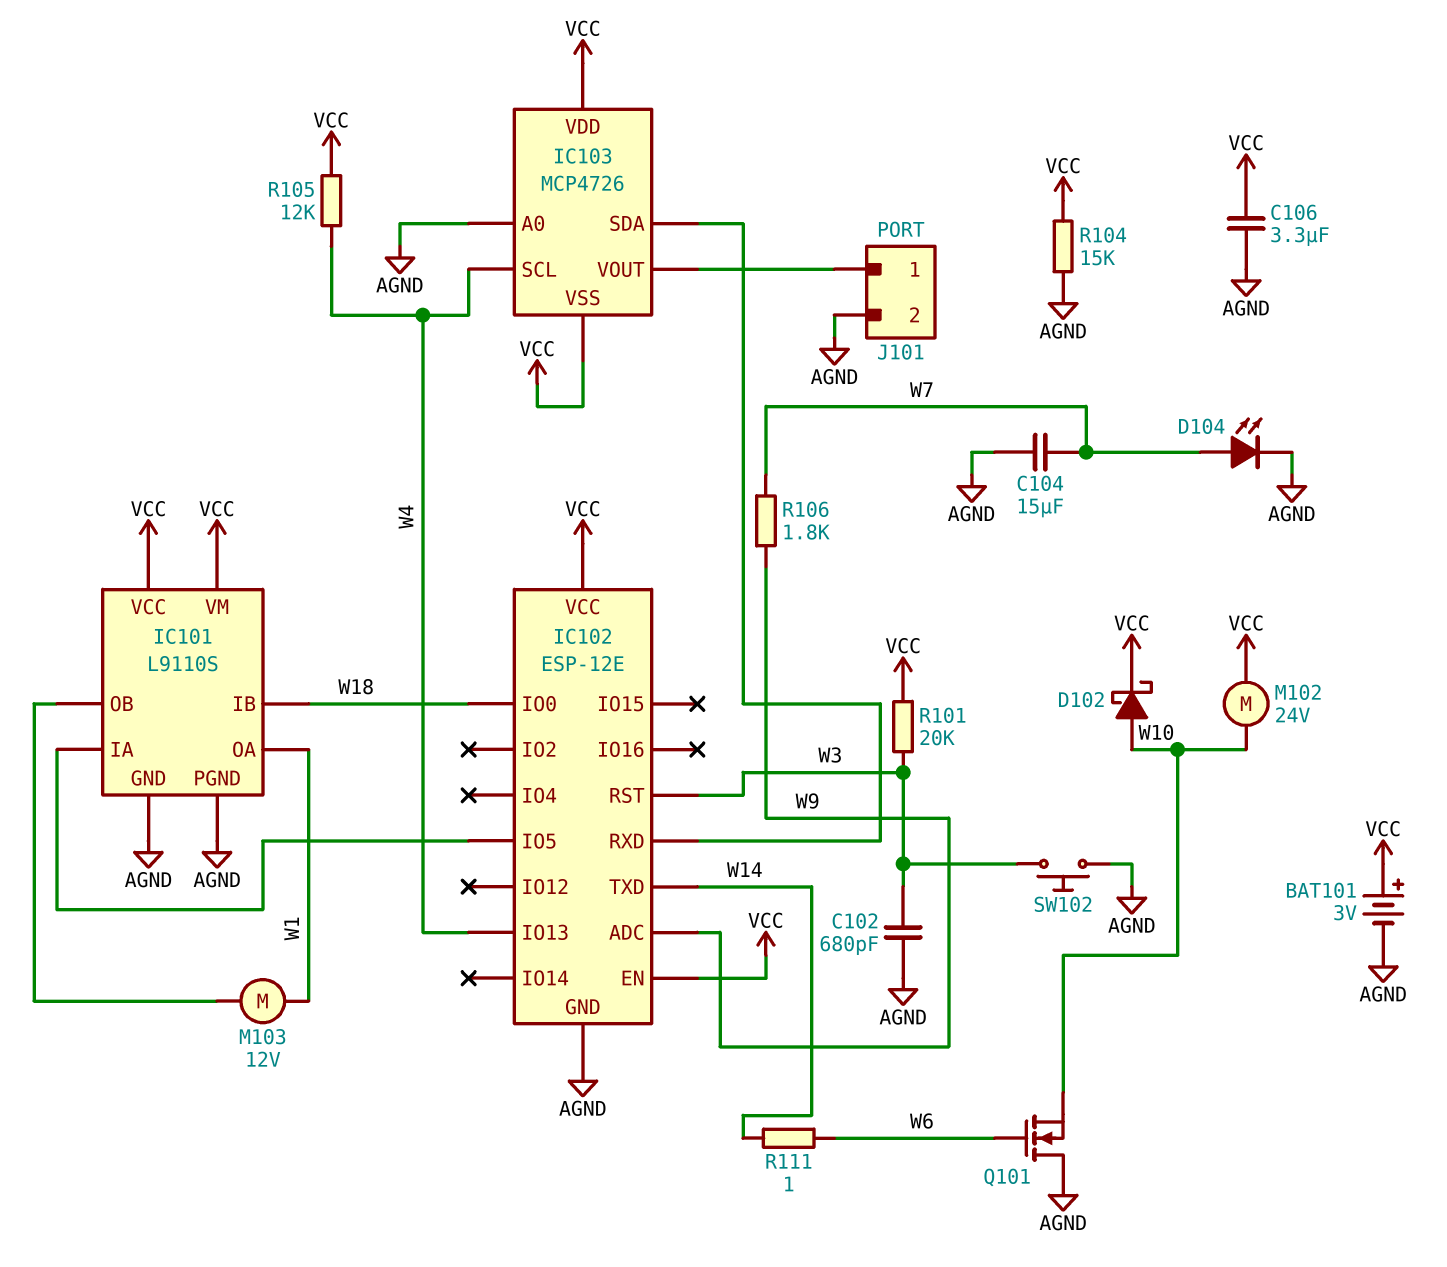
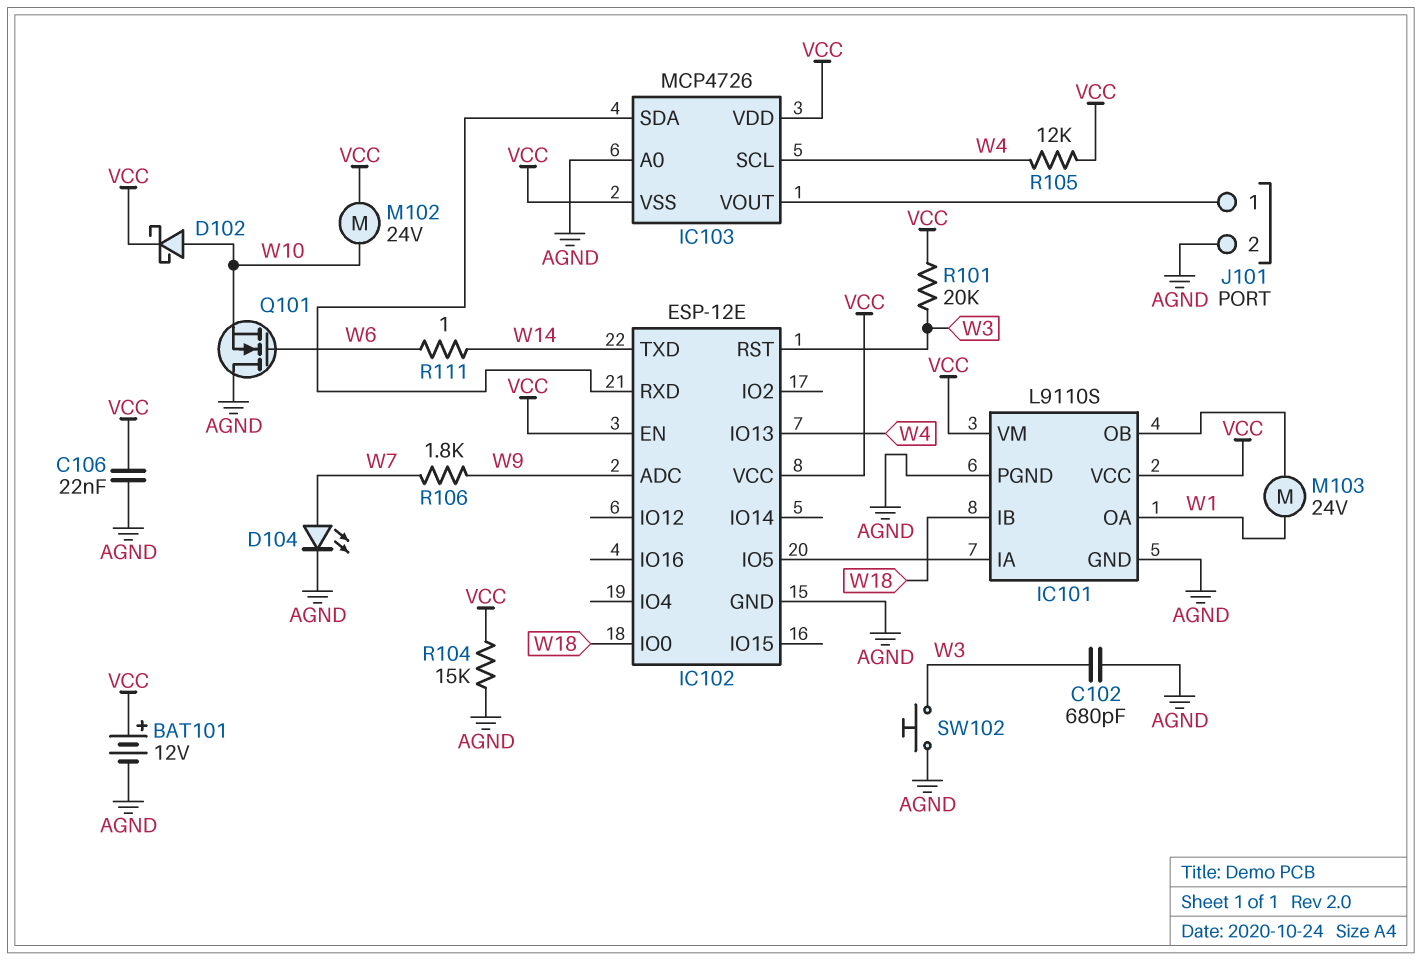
BAT101: 3V (plus VCC, minus AGND) -> 12V (plus VCC, minus AGND)
C104: 15uF (AGND, W7) -> none
C106: 3.3uF (AGND, VCC) -> 22nF (AGND, VCC)
M103: motor 12V (IC101/OB, W1) -> motor 24V (IC101/OB, W1)

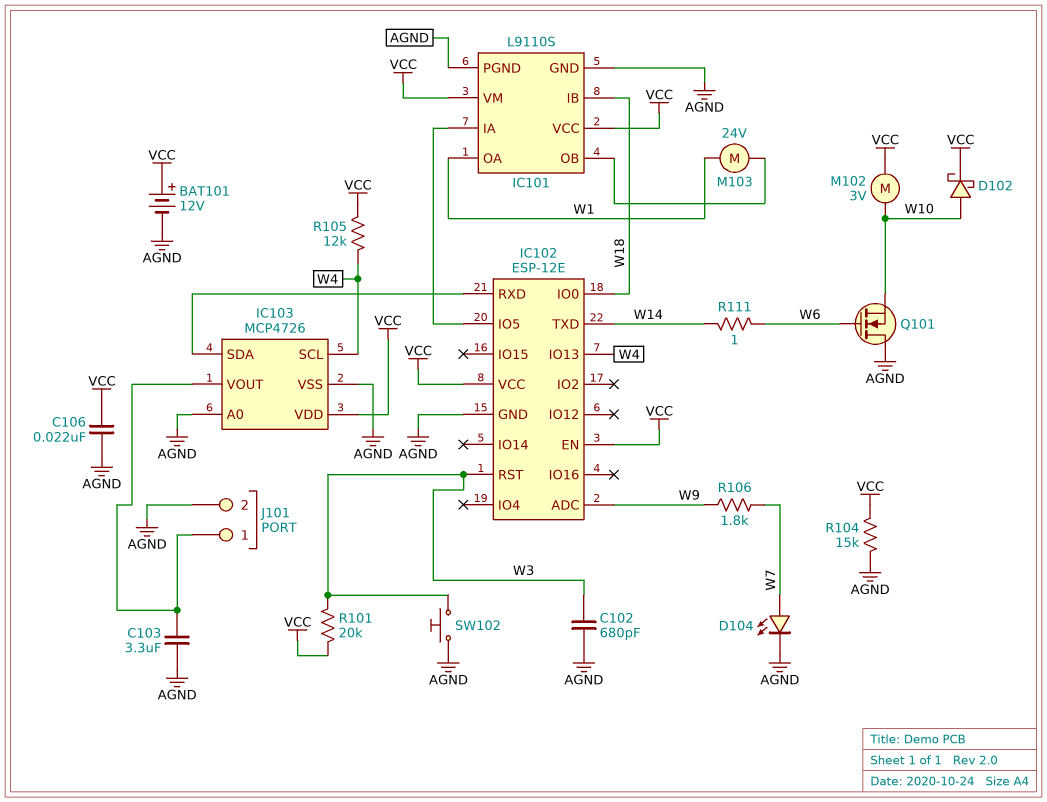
C103: none -> 3.3uF (AGND, IC103/VOUT)
IC103 pin VSS: VCC -> AGND
M102: motor 24V (VCC, W10) -> motor 3V (VCC, W10)

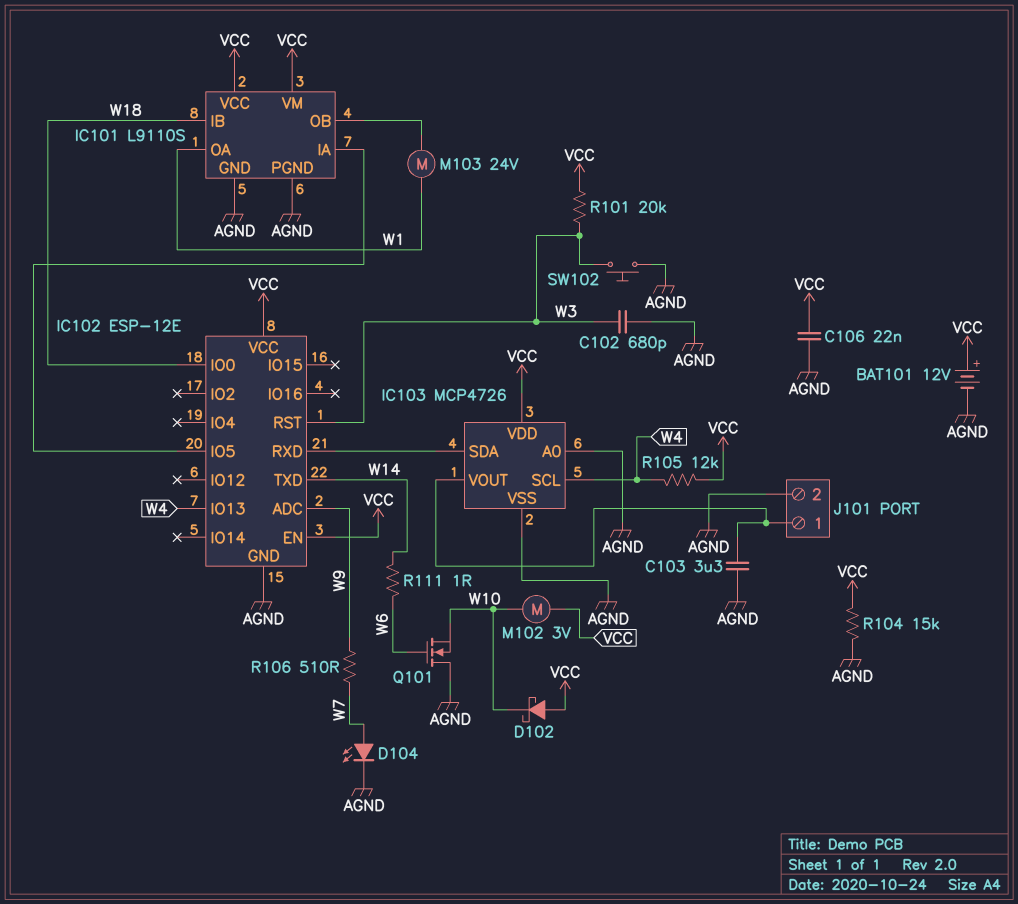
D102: schottky (A W10, K VCC) -> schottky (A VCC, K W10)
R106: 1.8k (W7, W9) -> 510 (W7, W9)

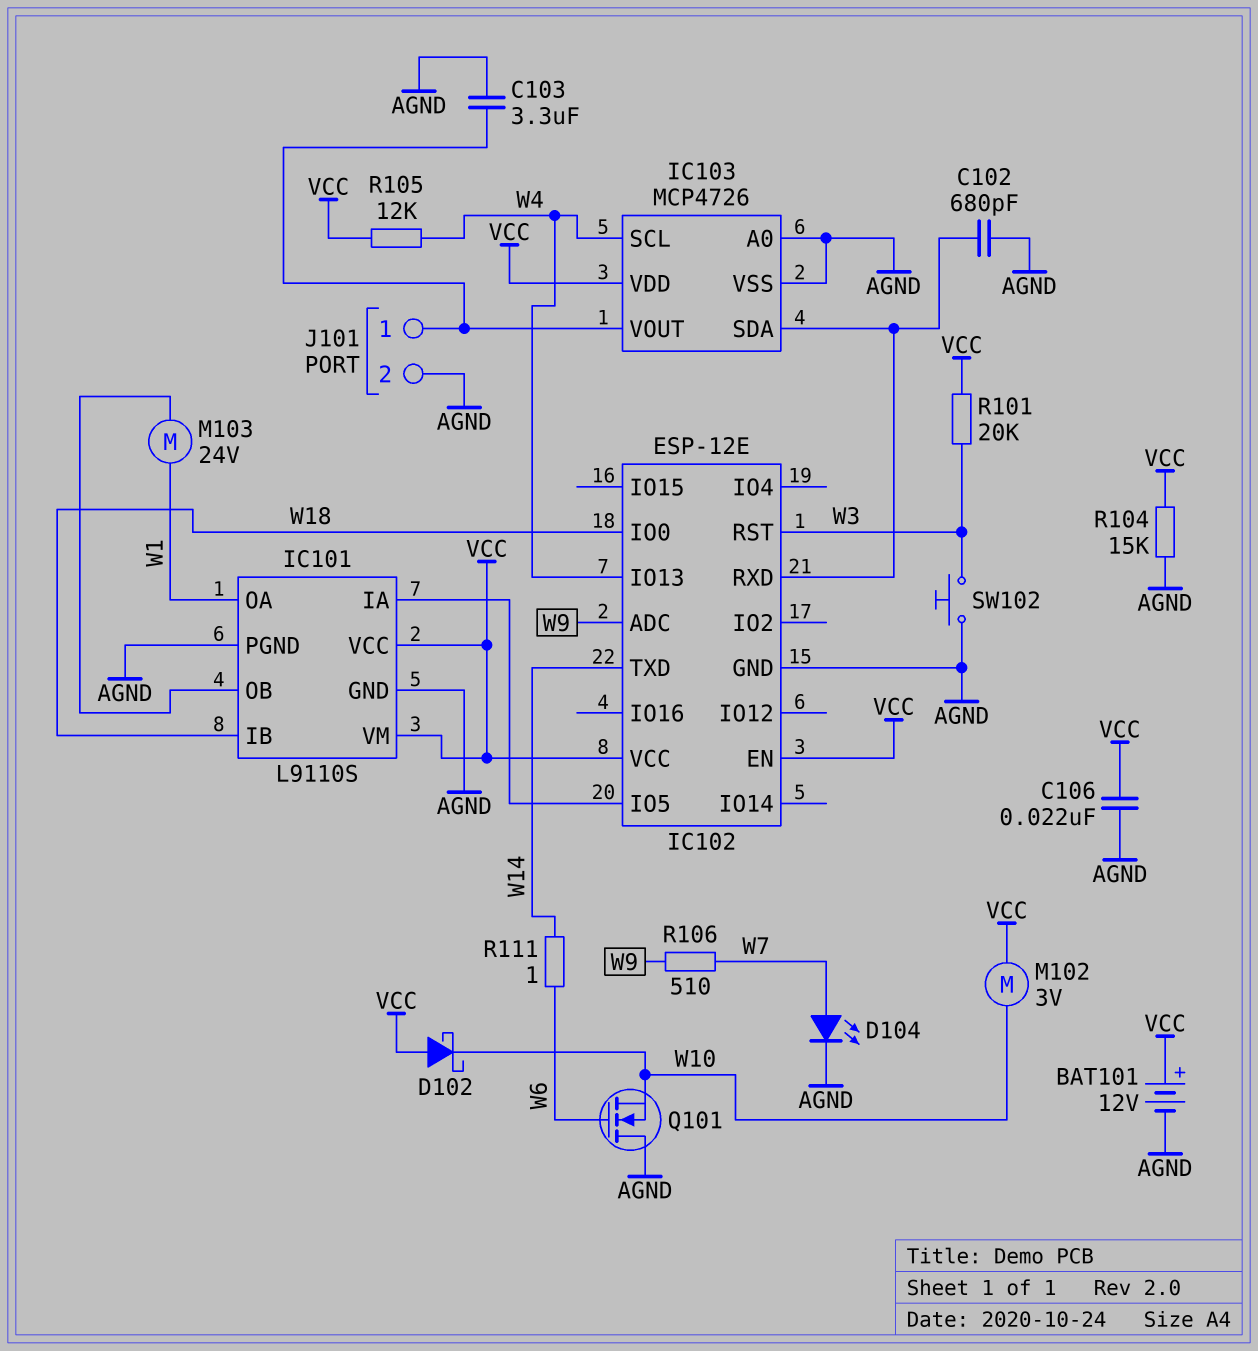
C102: 680pF (AGND, W3) -> 680pF (AGND, IC102/RXD)

